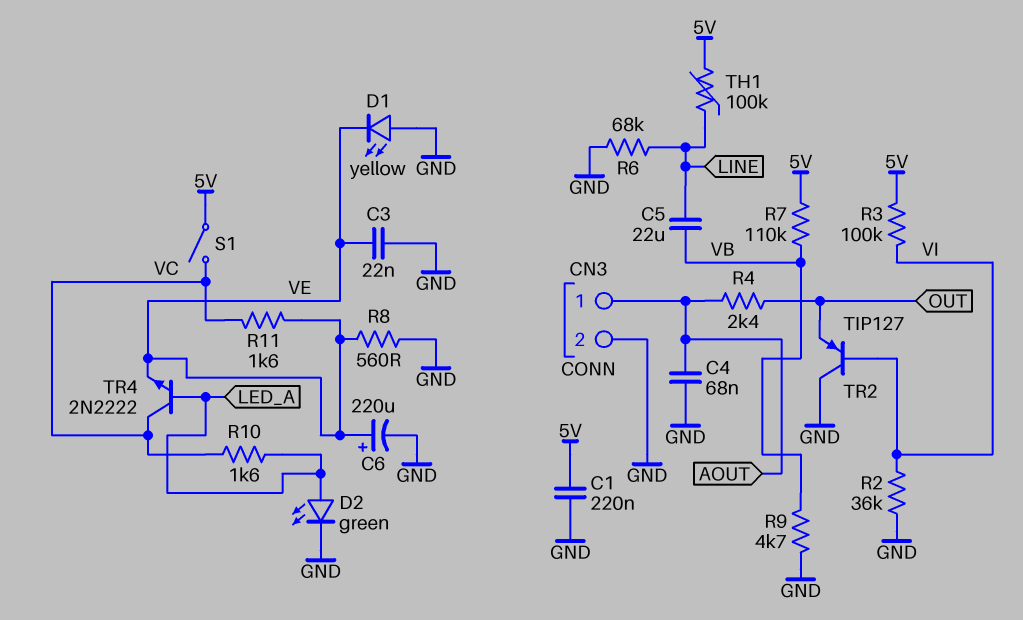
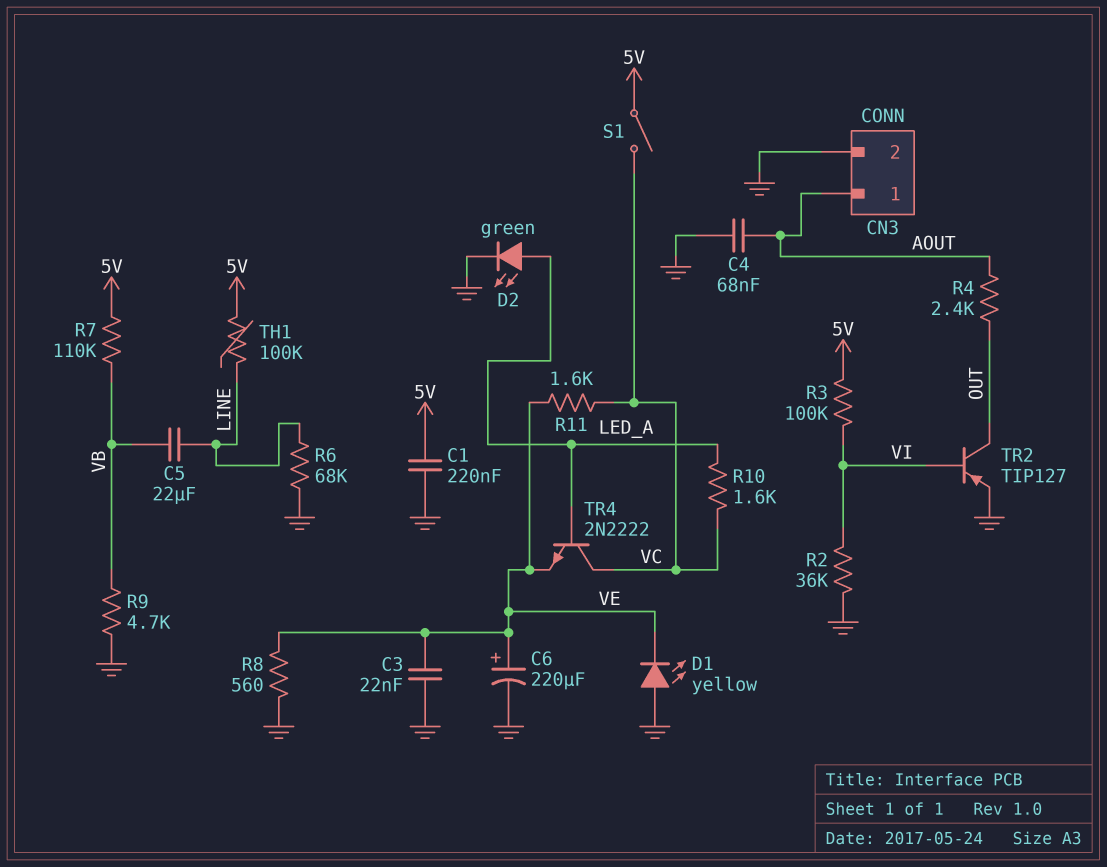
TR2: PNP TIP127 (B VI, C GND, E OUT) -> PNP TIP127 (B VI, C OUT, E GND)

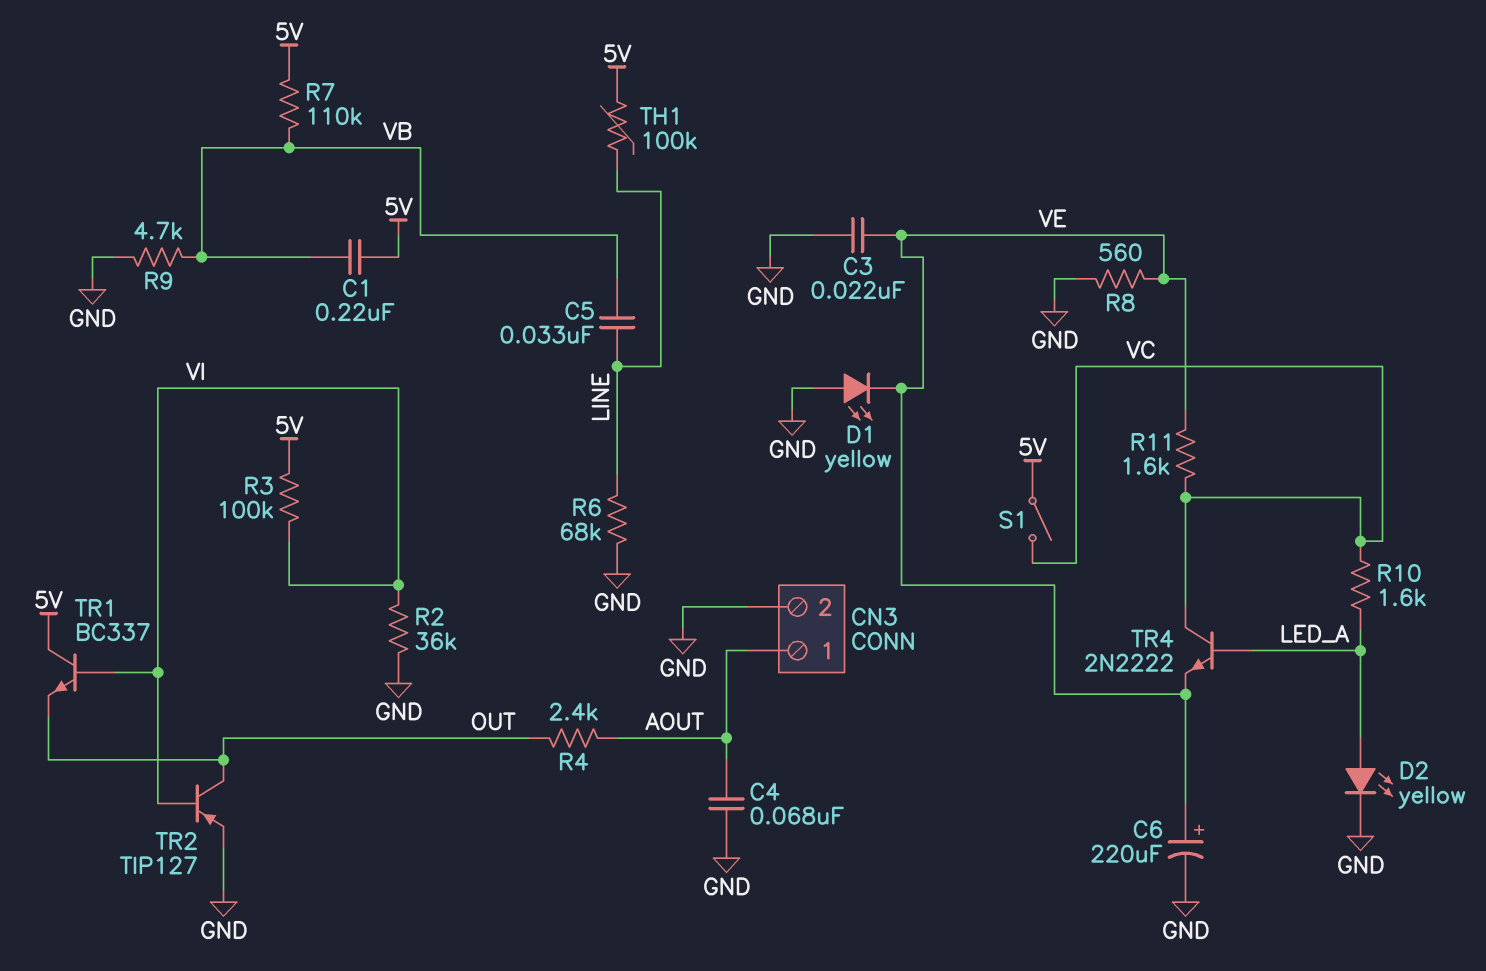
C1: 220nF (5V, GND) -> 220nF (5V, VB)
C5: 22uF (LINE, VB) -> 33nF (LINE, VB)
D2: LED green (A LED_A, K GND) -> LED yellow (A LED_A, K GND)
TR1: none -> NPN BC337 (B VI, C 5V, E OUT)

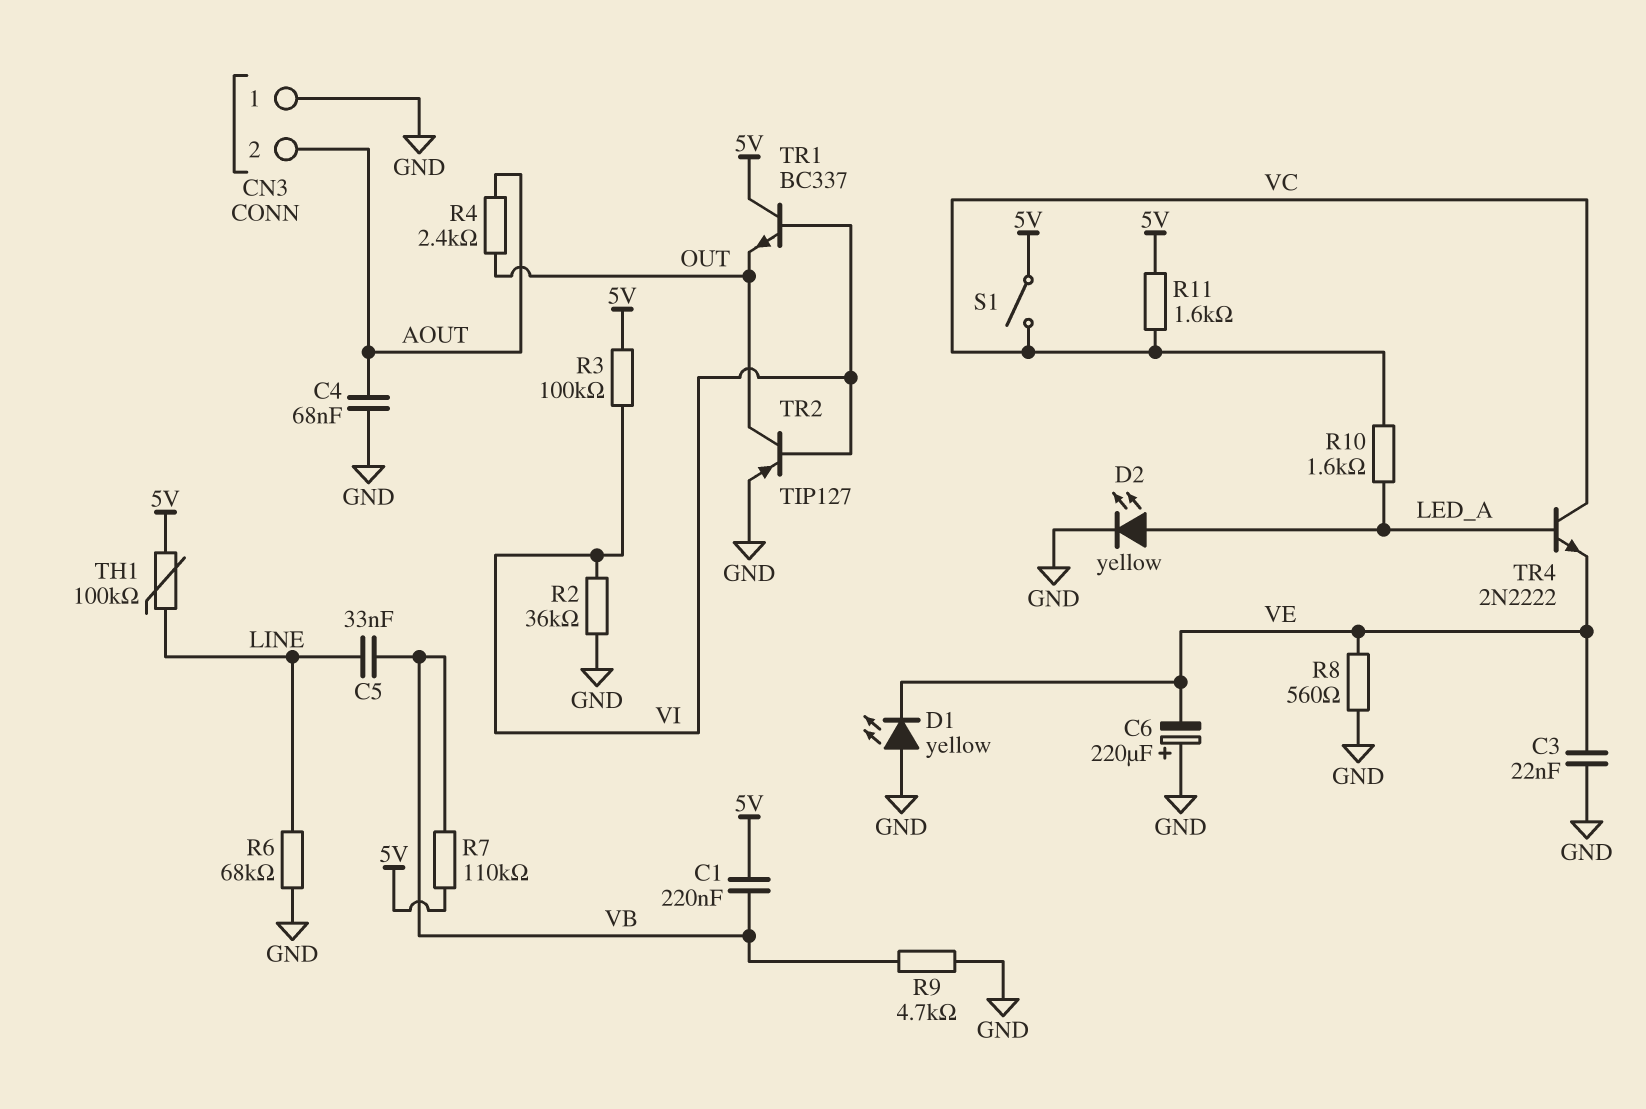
C6: 220uF (plus VE, minus GND) -> 220uF (plus GND, minus VE)
CN3 pin 1: AOUT -> GND
CN3 pin 2: GND -> AOUT
R11: 1.6k (VC, VE) -> 1.6k (5V, VC)

